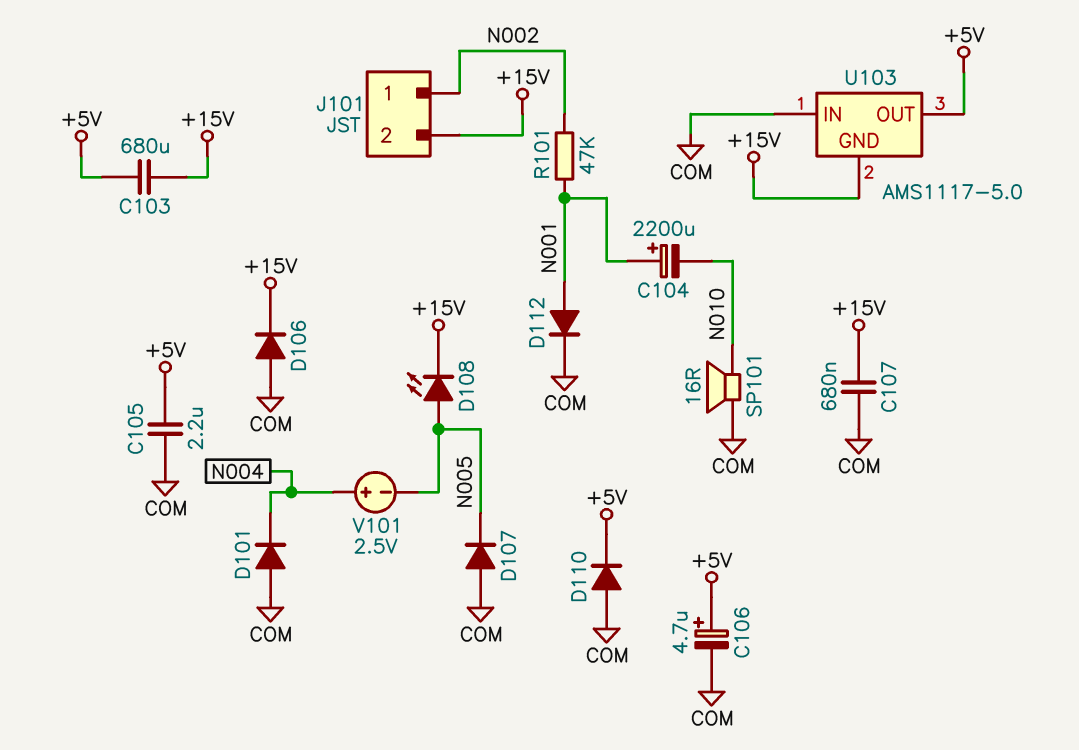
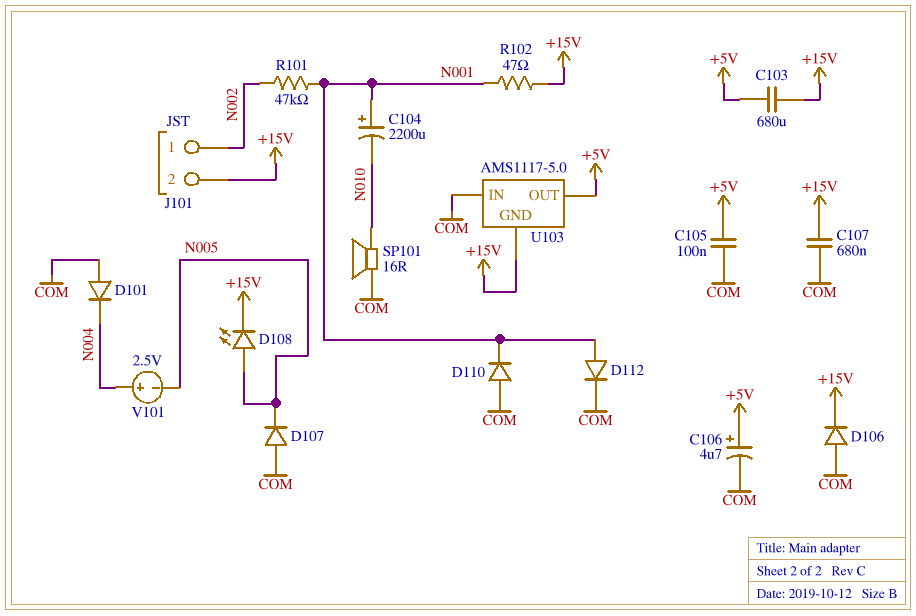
C105: 2.2uF (+5V, COM) -> 100nF (+5V, COM)
D110: diode (A COM, K +5V) -> diode (A COM, K N001)
R102: none -> 47 (+15V, N001)

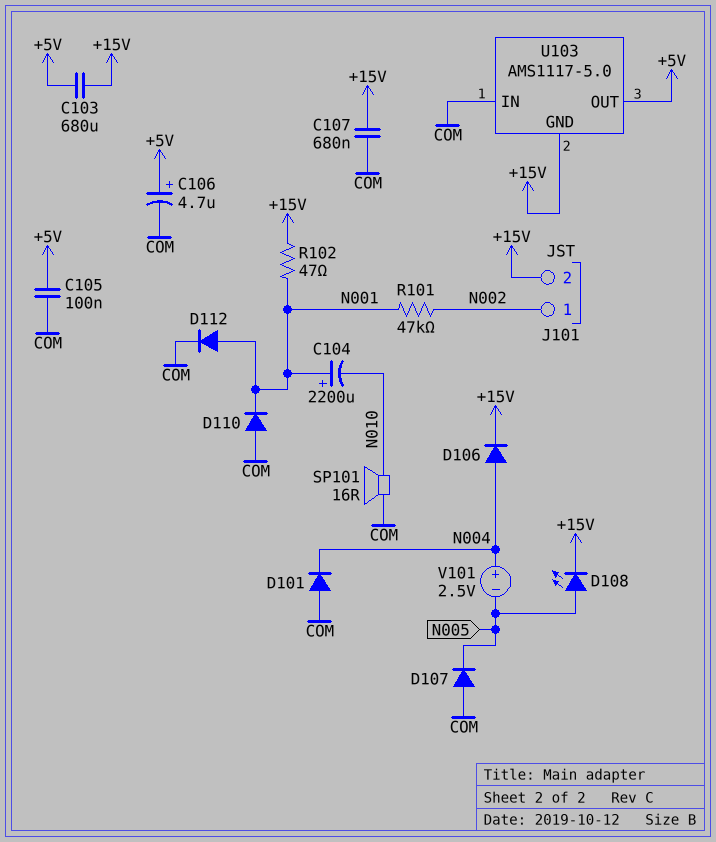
D106: diode (A COM, K +15V) -> diode (A N004, K +15V)

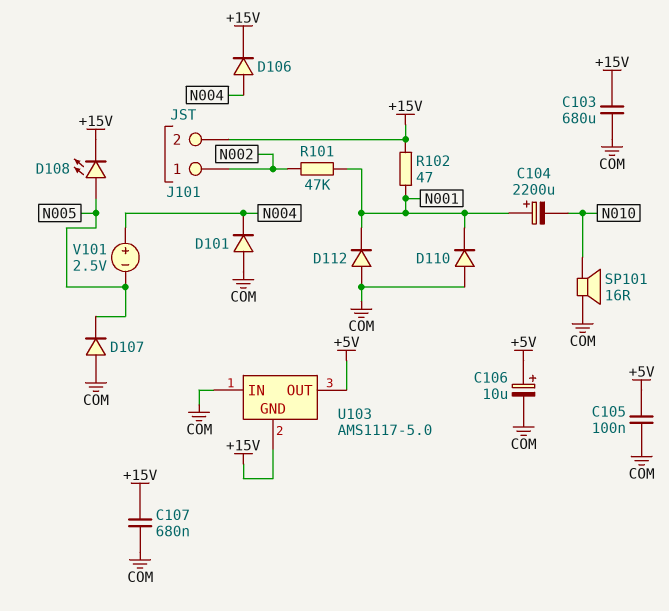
C103: 680uF (+5V, +15V) -> 680uF (+15V, COM)
C106: 4.7uF (plus +5V, minus COM) -> 10uF (plus +5V, minus COM)
D112: diode (A N001, K COM) -> diode (A COM, K N001)

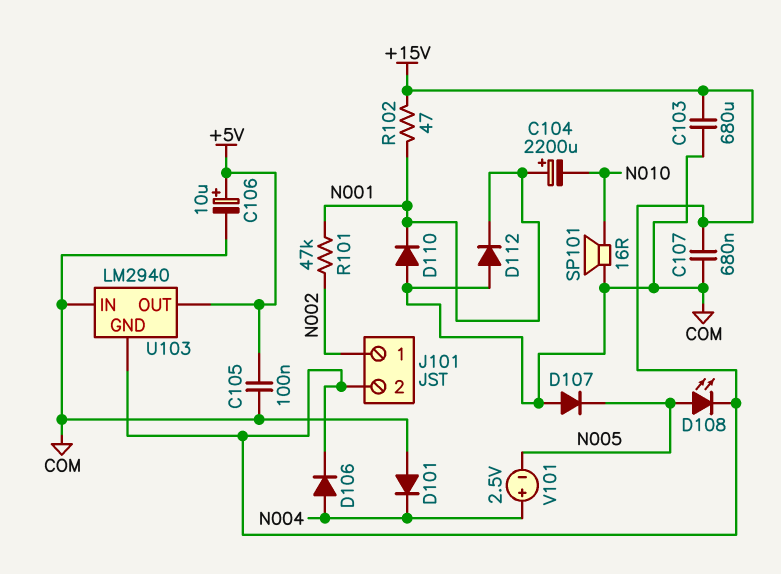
U103: AMS1117-5.0 -> LM2940

